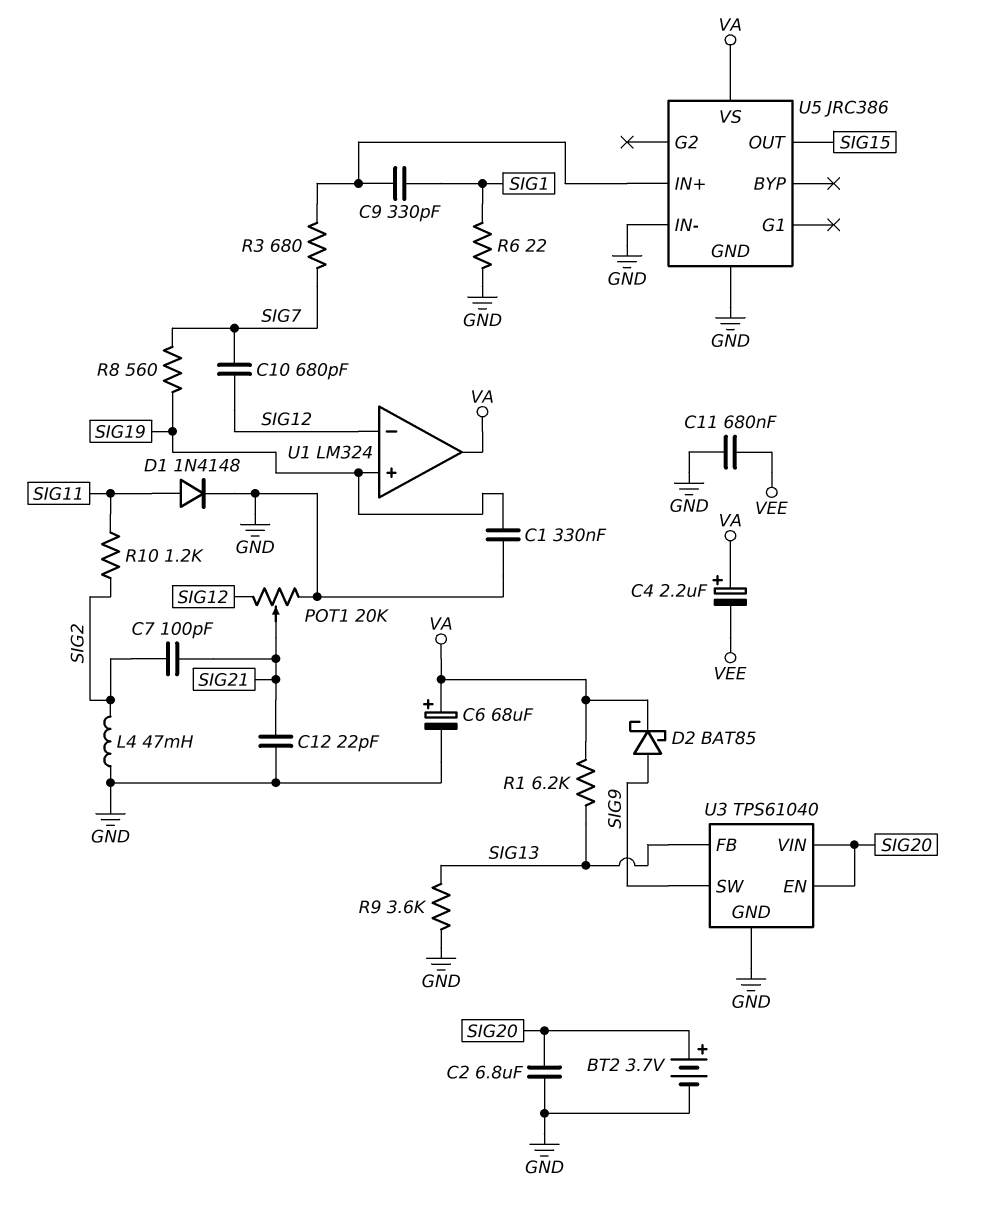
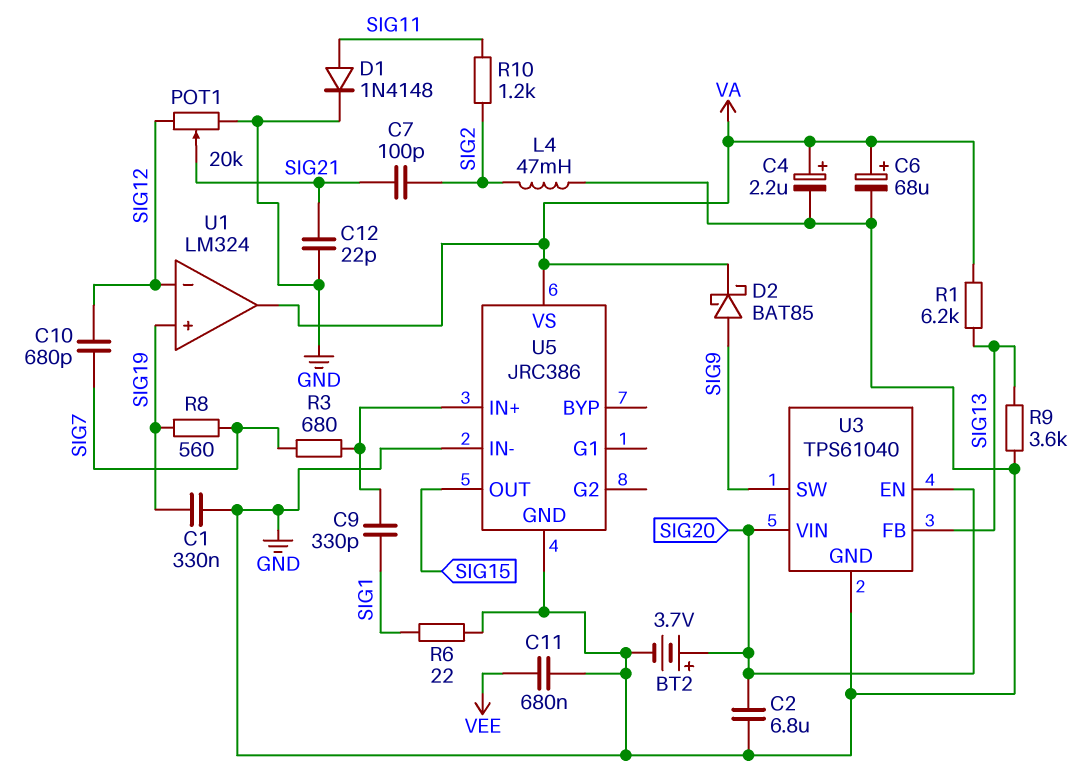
C4: 2.2uF (plus VA, minus VEE) -> 2.2uF (plus VA, minus GND)

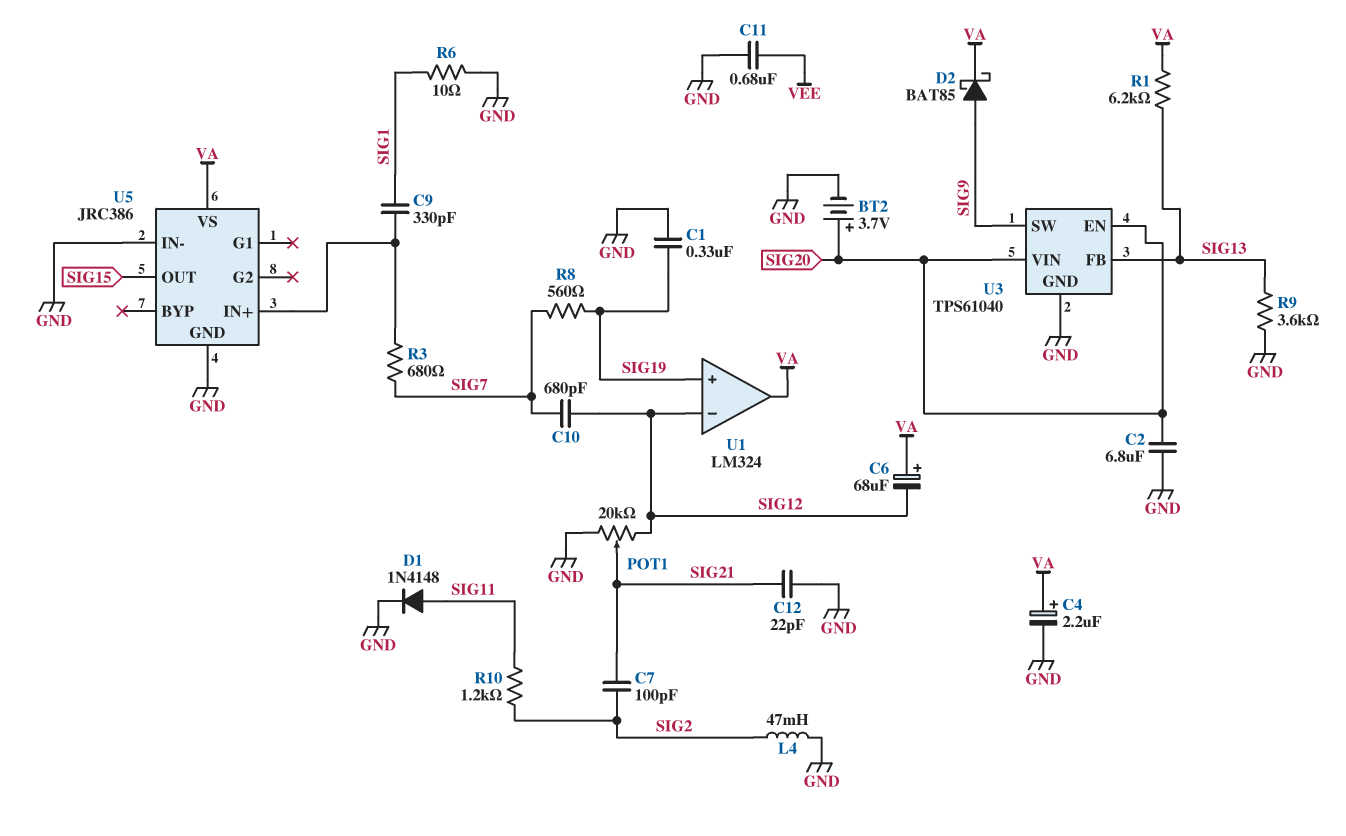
C6: 68uF (plus VA, minus GND) -> 68uF (plus VA, minus SIG12)
R6: 22 (GND, SIG1) -> 10 (GND, SIG1)

